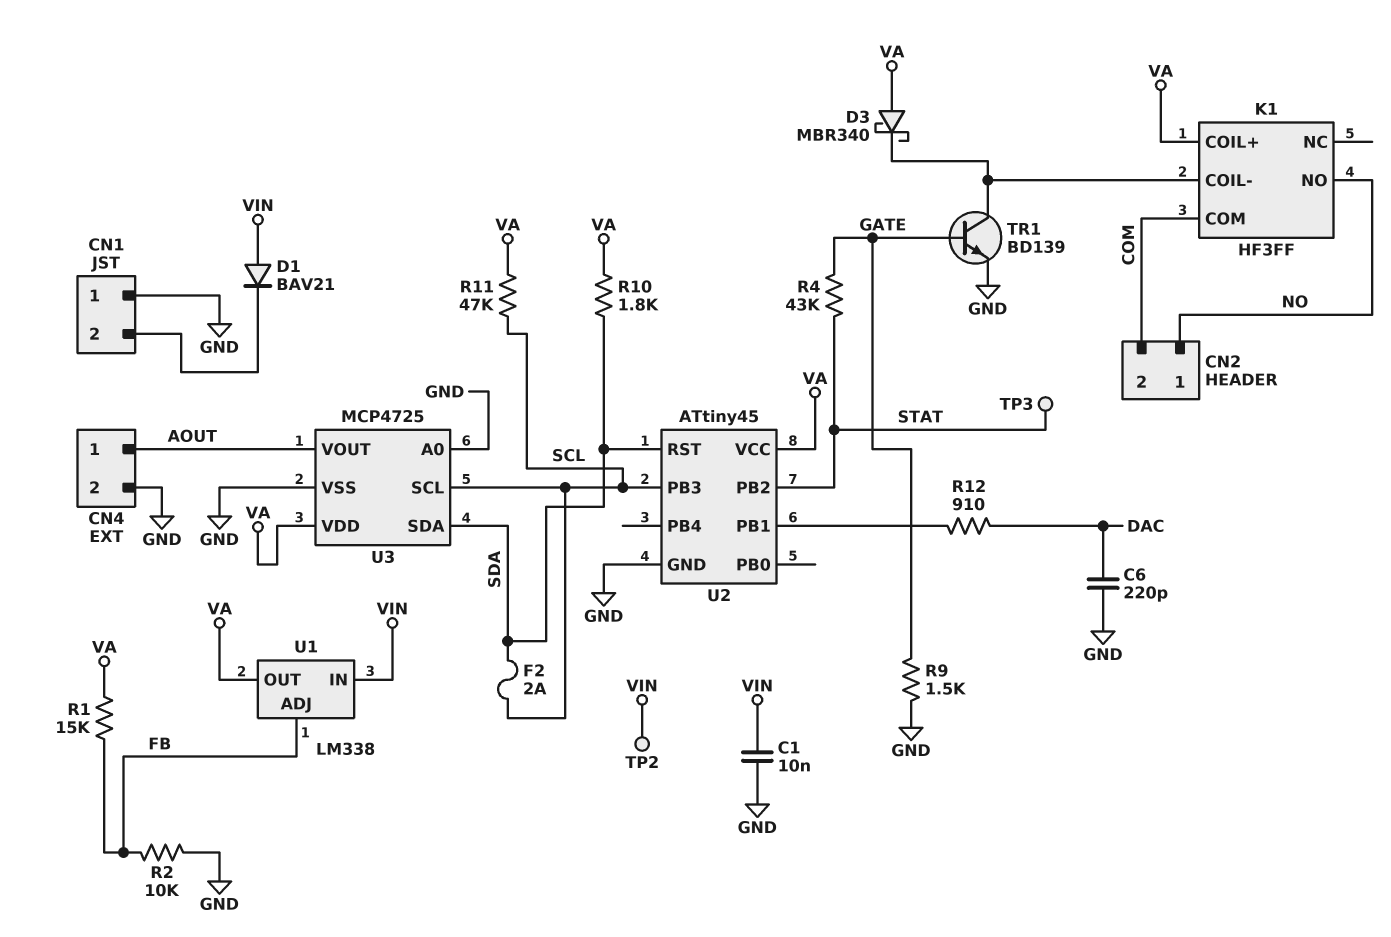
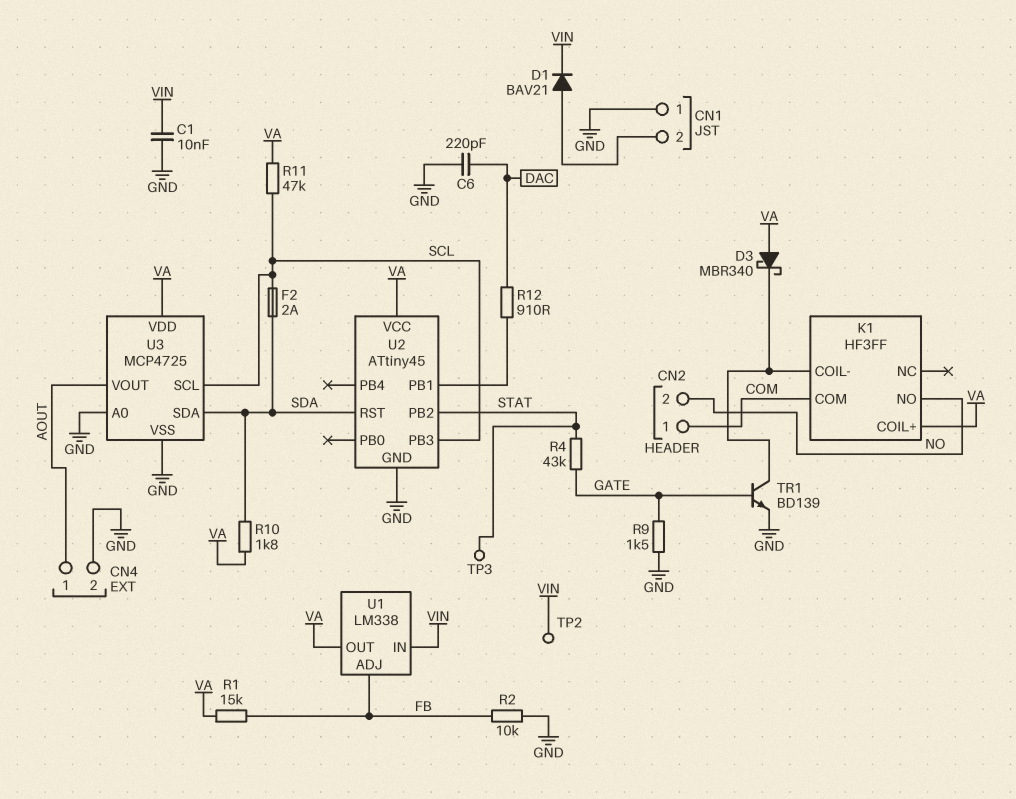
CN2 pin 1: NO -> COM
CN2 pin 2: COM -> NO
D1: diode BAV21 (A VIN, K CN1/2) -> diode BAV21 (A CN1/2, K VIN)

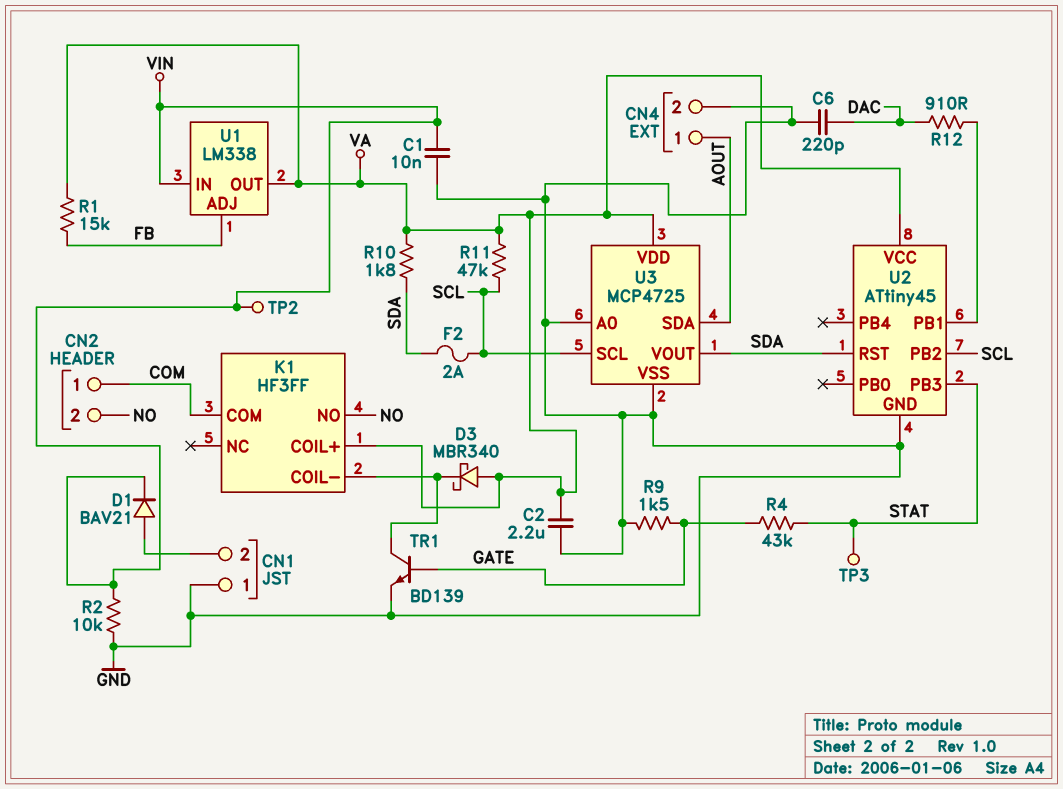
C2: none -> 2.2uF (GND, VA)
R2: 10k (FB, GND) -> 10k (GND, VIN)
U2 pin PB2: STAT -> SCL
U2 pin PB3: SCL -> STAT
U3 pin SDA: SDA -> AOUT
U3 pin VOUT: AOUT -> SDA

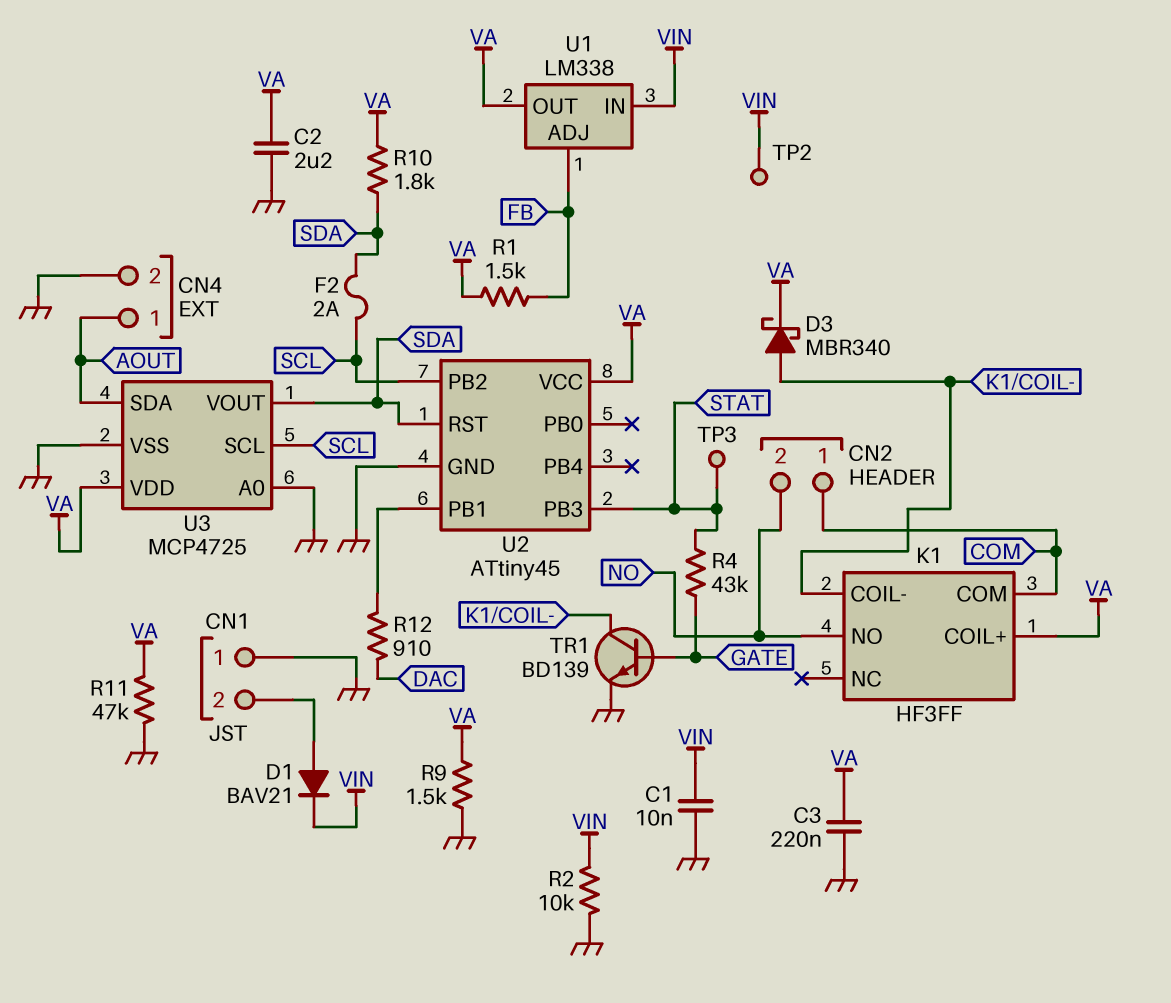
C3: none -> 220nF (GND, VA)
C6: 220pF (DAC, GND) -> none
D3: schottky MBR340 (A VA, K K1/COIL-) -> schottky MBR340 (A K1/COIL-, K VA)
R1: 15k (FB, VA) -> 1.5k (FB, VA)
R9: 1.5k (GATE, GND) -> 1.5k (GND, VA)
R11: 47k (SCL, VA) -> 47k (GND, VA)

